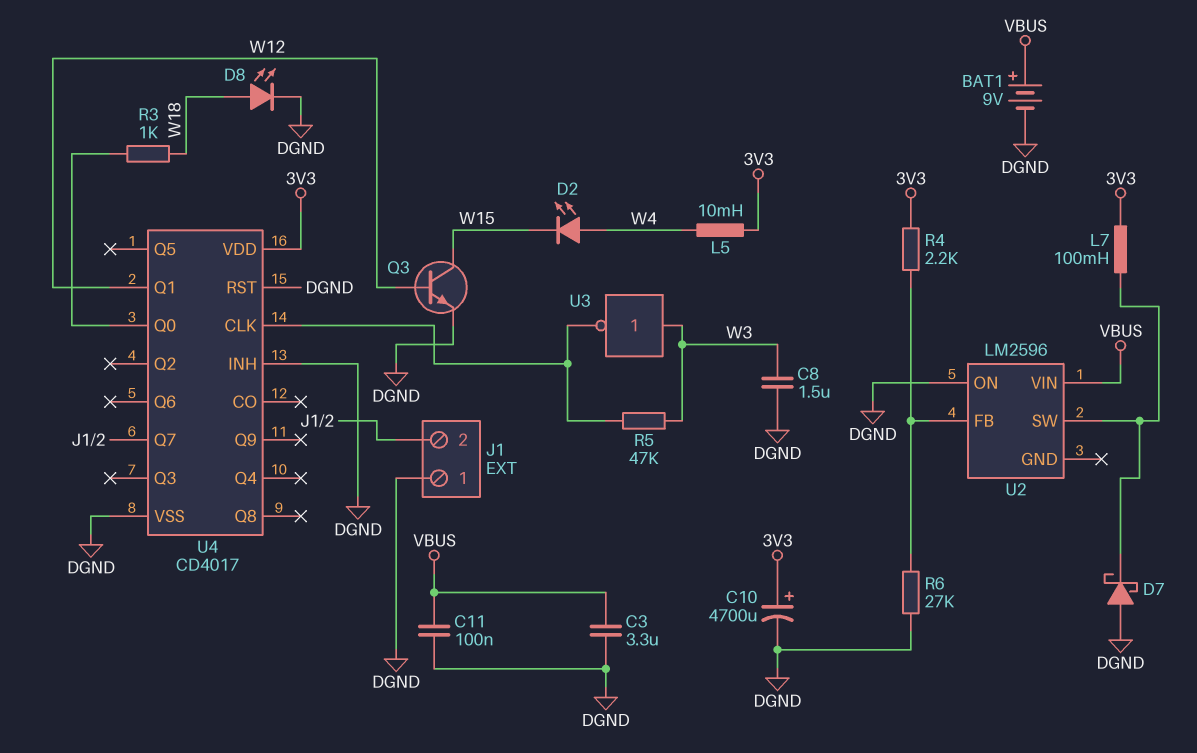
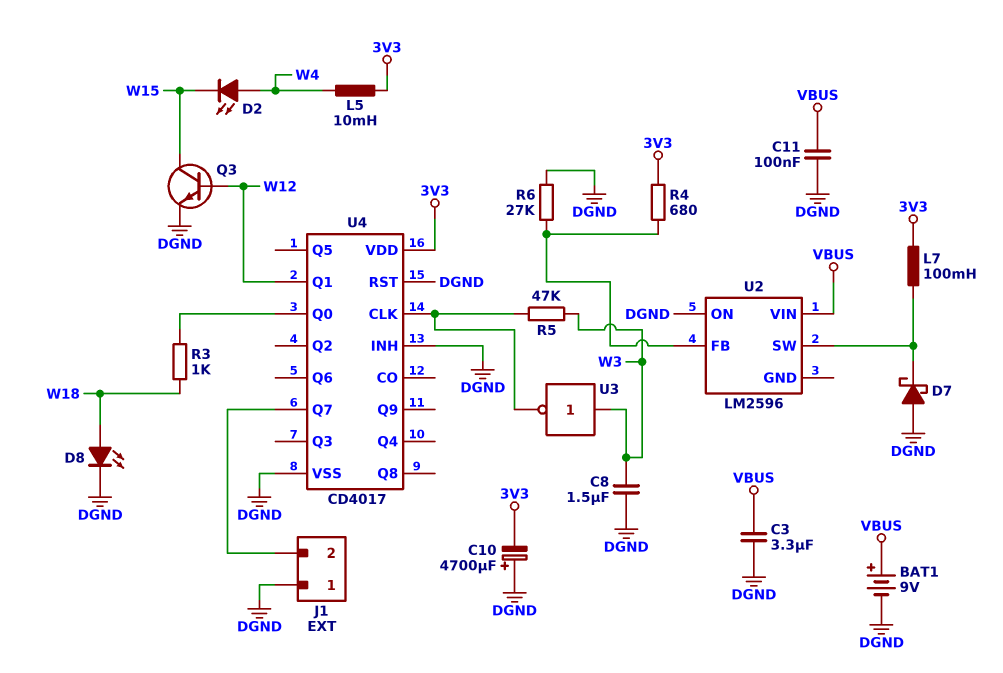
C10: 4700uF (plus 3V3, minus DGND) -> 4700uF (plus DGND, minus 3V3)
R4: 2.2k (3V3, U2/FB) -> 680 (3V3, U2/FB)

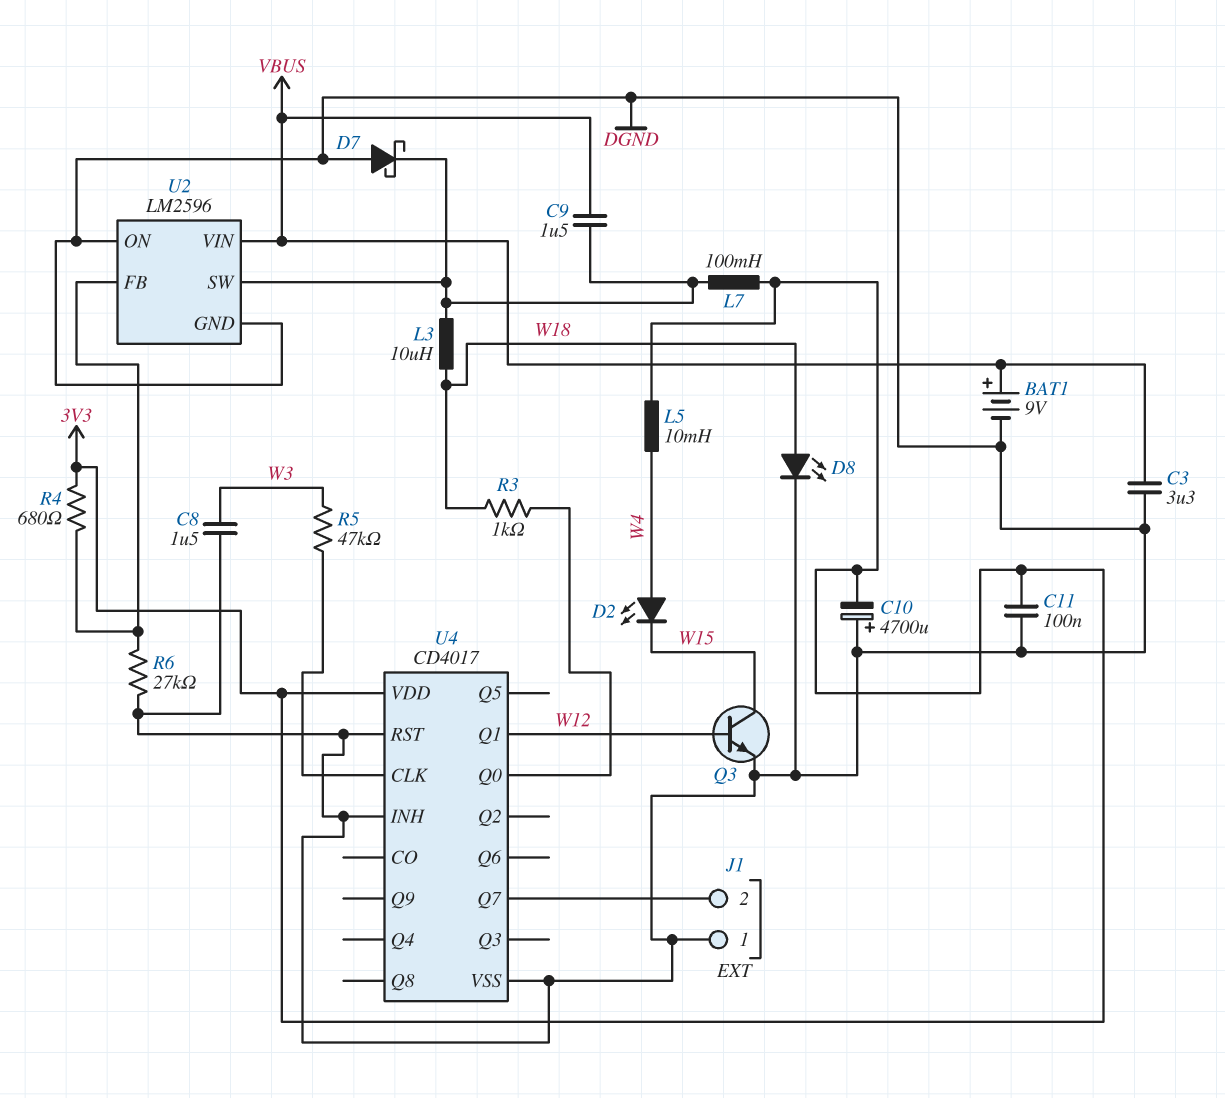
C9: none -> 1.5uF (U2/SW, VBUS)
C11: 100nF (DGND, VBUS) -> 100nF (3V3, DGND)
L3: none -> 10uH (U2/SW, W18)
U2 pin GND: none -> DGND
U3: NOT (in W3, out U4/CLK) -> none

